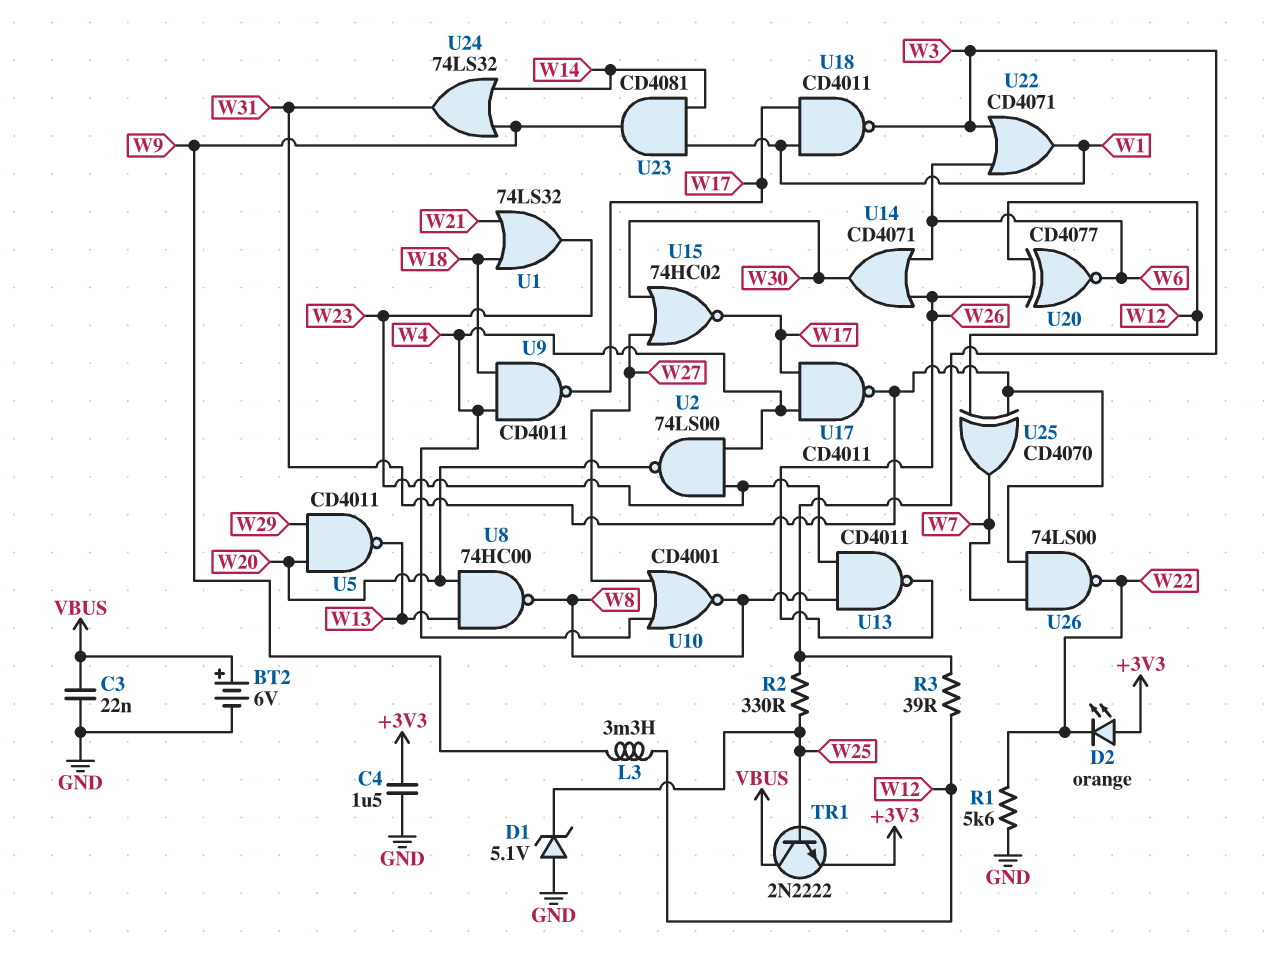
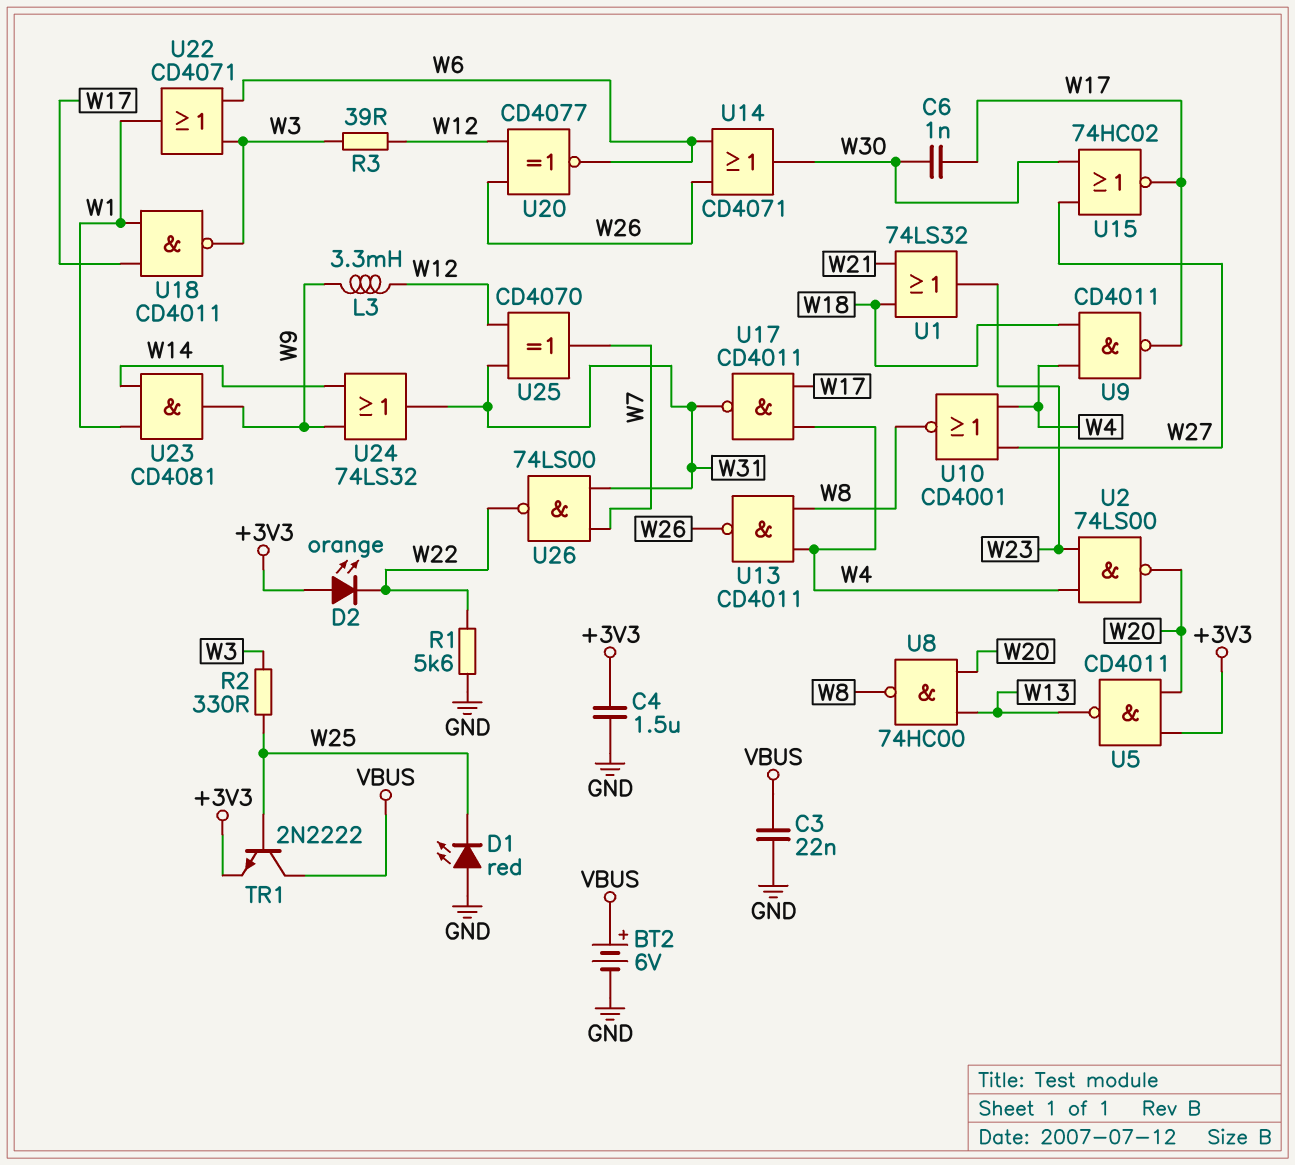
C6: none -> 1nF (W17, W30)
D1: zener 5.1V (A GND, K W25) -> LED red (A GND, K W25)
U5: NAND CD4011 (in W20, in W29, out W13) -> NAND CD4011 (in +3V3, in W20, out W13)
U13: NAND CD4011 (in W8, in W23, out W26) -> NAND CD4011 (in W4, in W8, out W26)

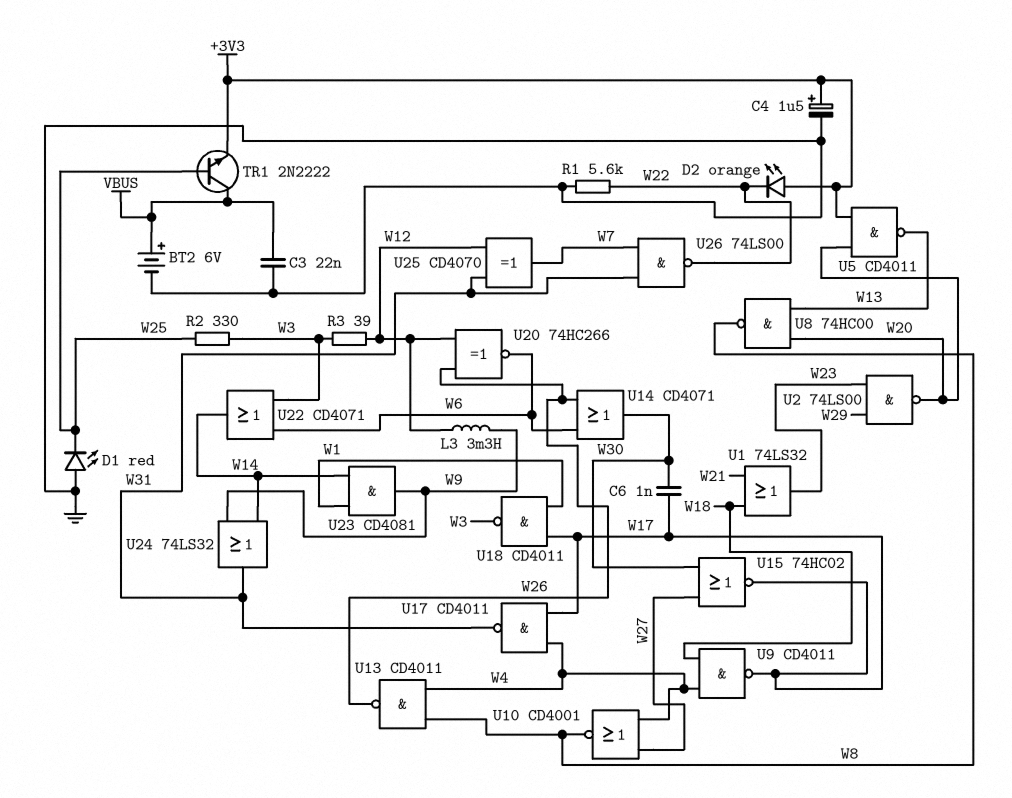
C4: 1.5uF (+3V3, GND) -> 1.5uF (plus +3V3, minus GND)
U2: NAND 74LS00 (in W4, in W23, out W20) -> NAND 74LS00 (in W23, in W29, out W20)
U20: XNOR CD4077 (in W12, in W26, out W6) -> XNOR 74HC266 (in W12, in W26, out W6)
U22: OR CD4071 (in W3, in W6, out W1) -> OR CD4071 (in W3, in W6, out W14)

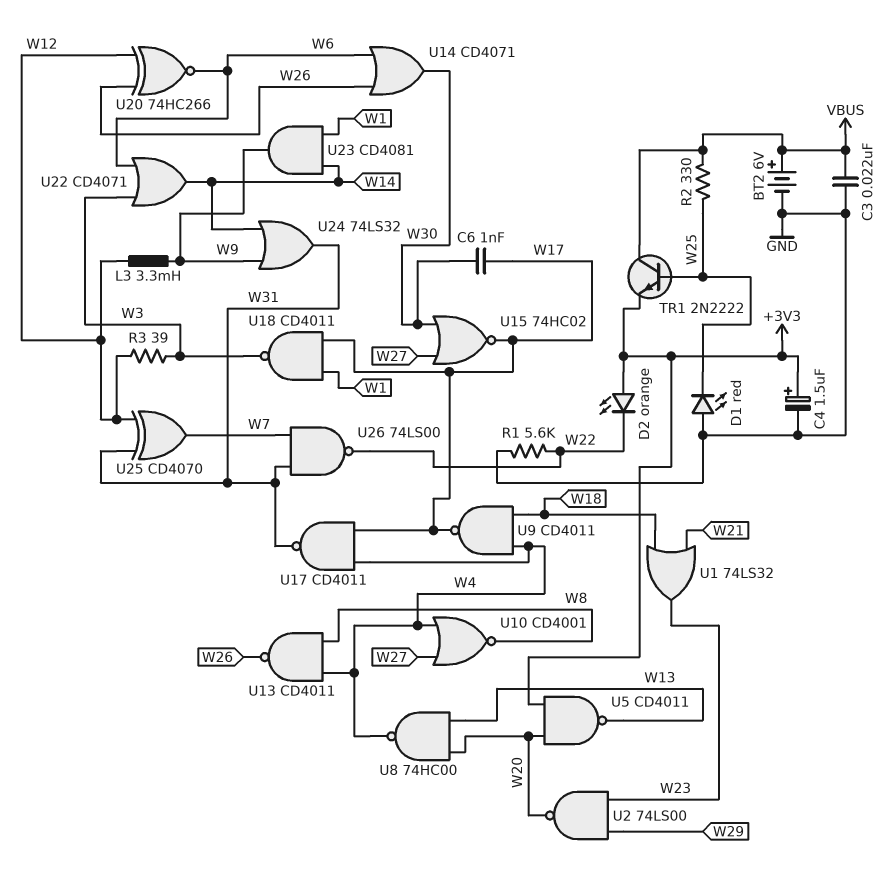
R2: 330 (W3, W25) -> 330 (VBUS, W25)
U8: NAND 74HC00 (in W13, in W20, out W8) -> NAND 74HC00 (in W13, in W20, out W4)

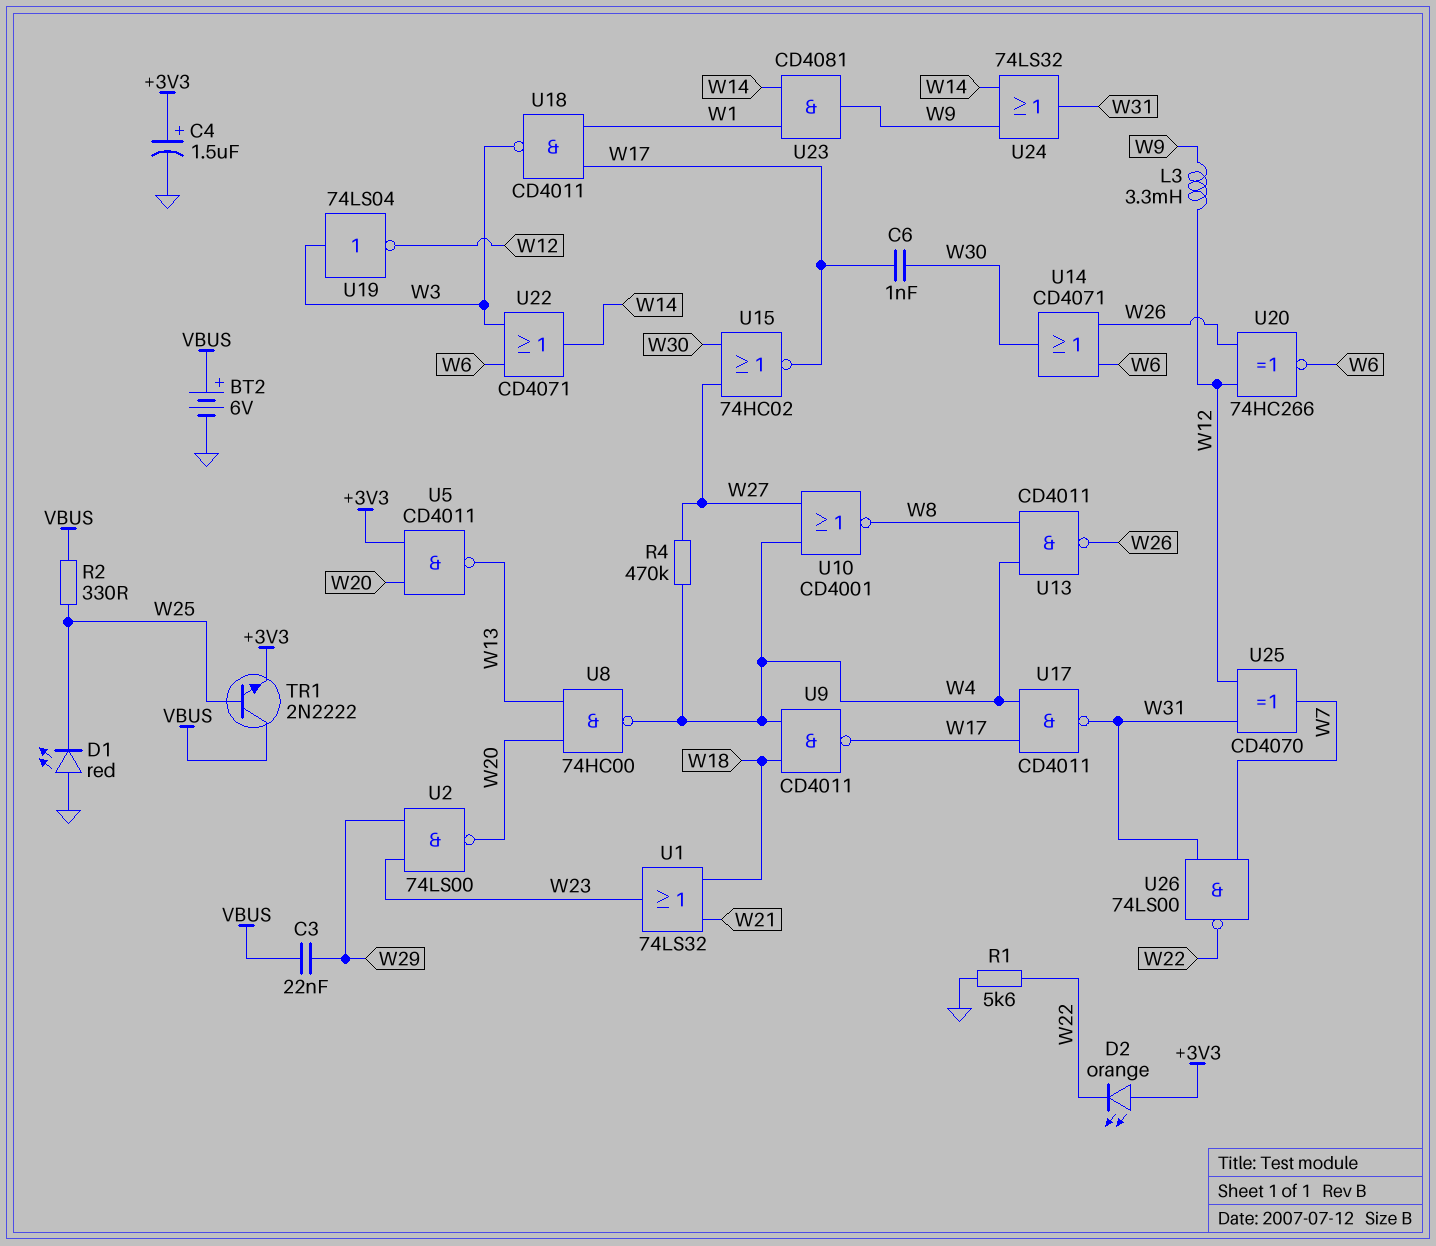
C3: 22nF (GND, VBUS) -> 22nF (VBUS, W29)
R3: 39 (W3, W12) -> none
R4: none -> 470k (W4, W27)
U19: none -> NOT 74LS04 (in W3, out W12)

